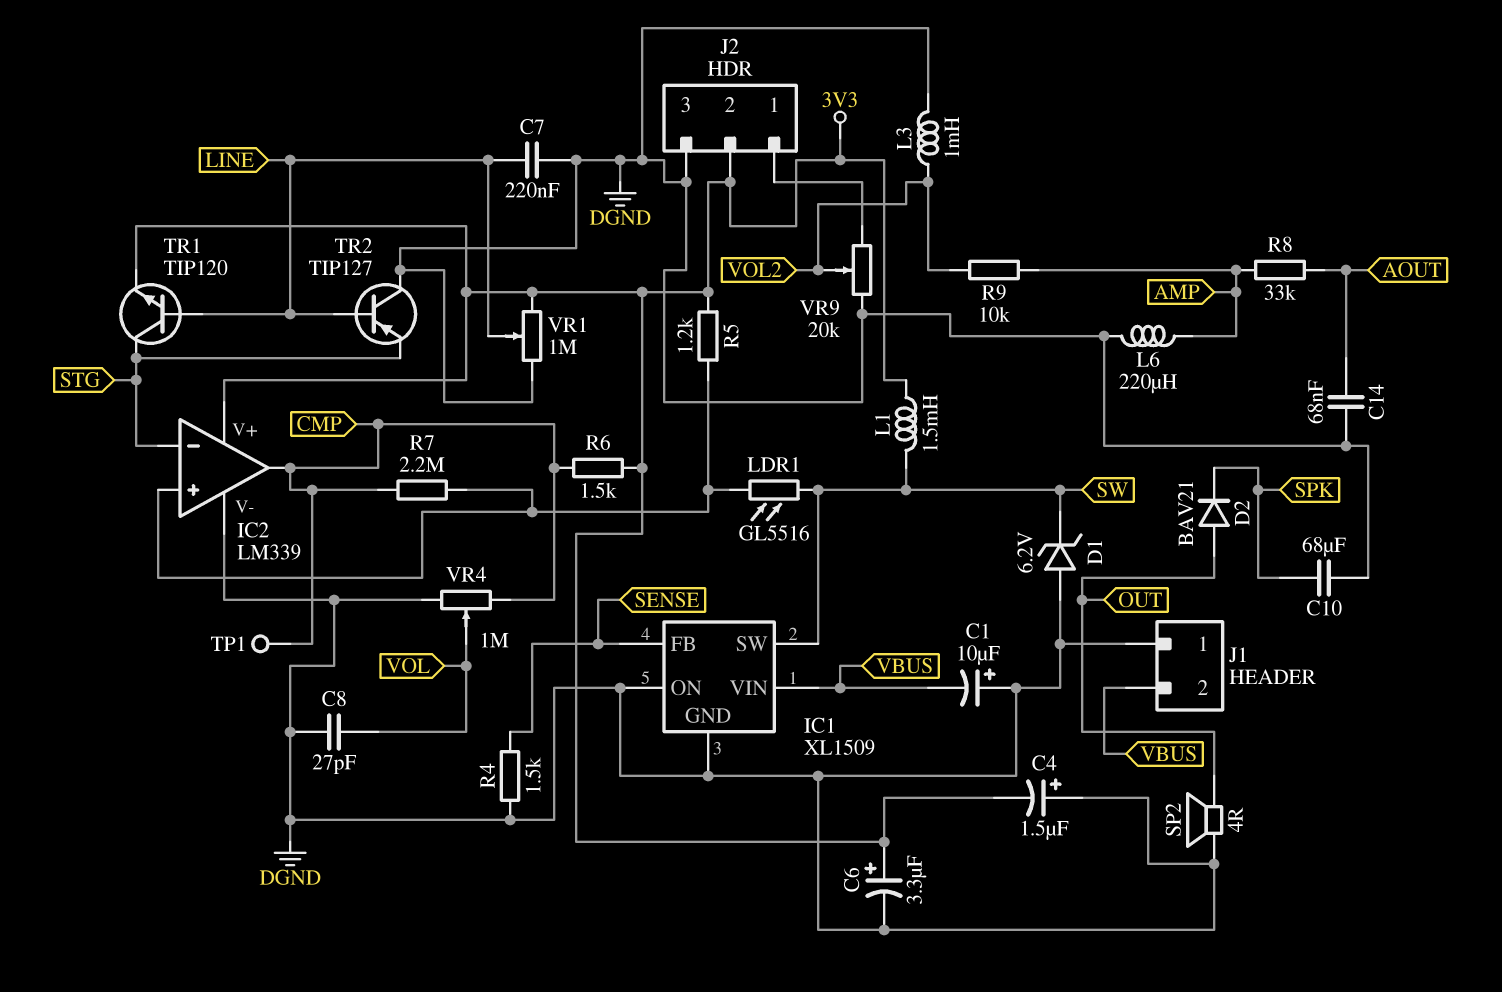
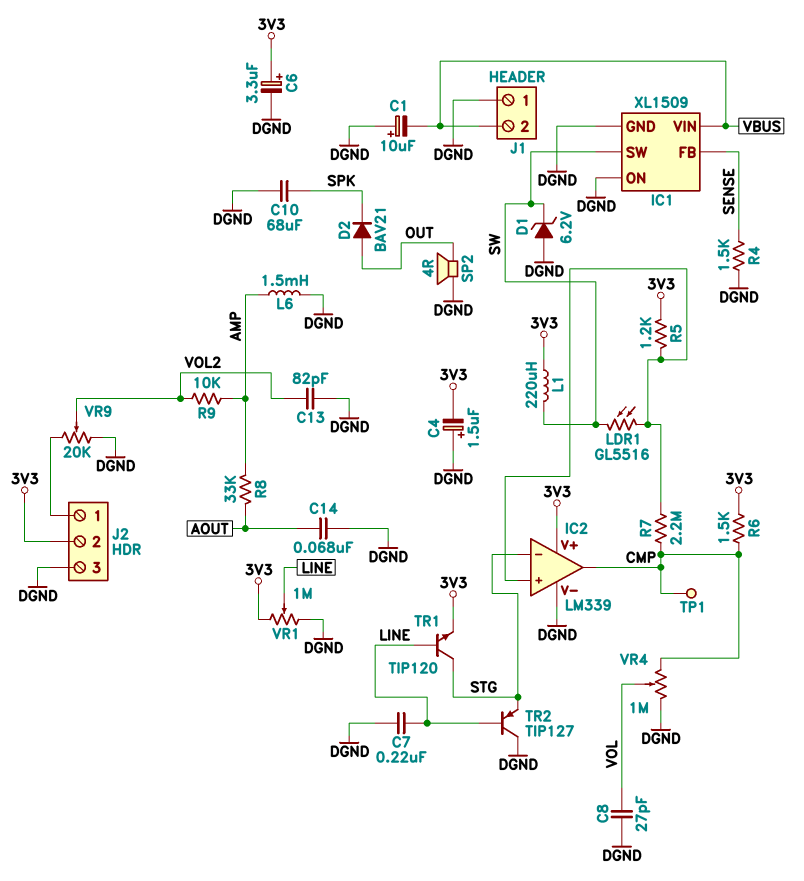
C13: none -> 82pF (DGND, VOL2)
L1: 1.5mH (3V3, SW) -> 220uH (3V3, SW)
L3: 1mH (DGND, VOL2) -> none
L6: 220uH (AMP, DGND) -> 1.5mH (AMP, DGND)

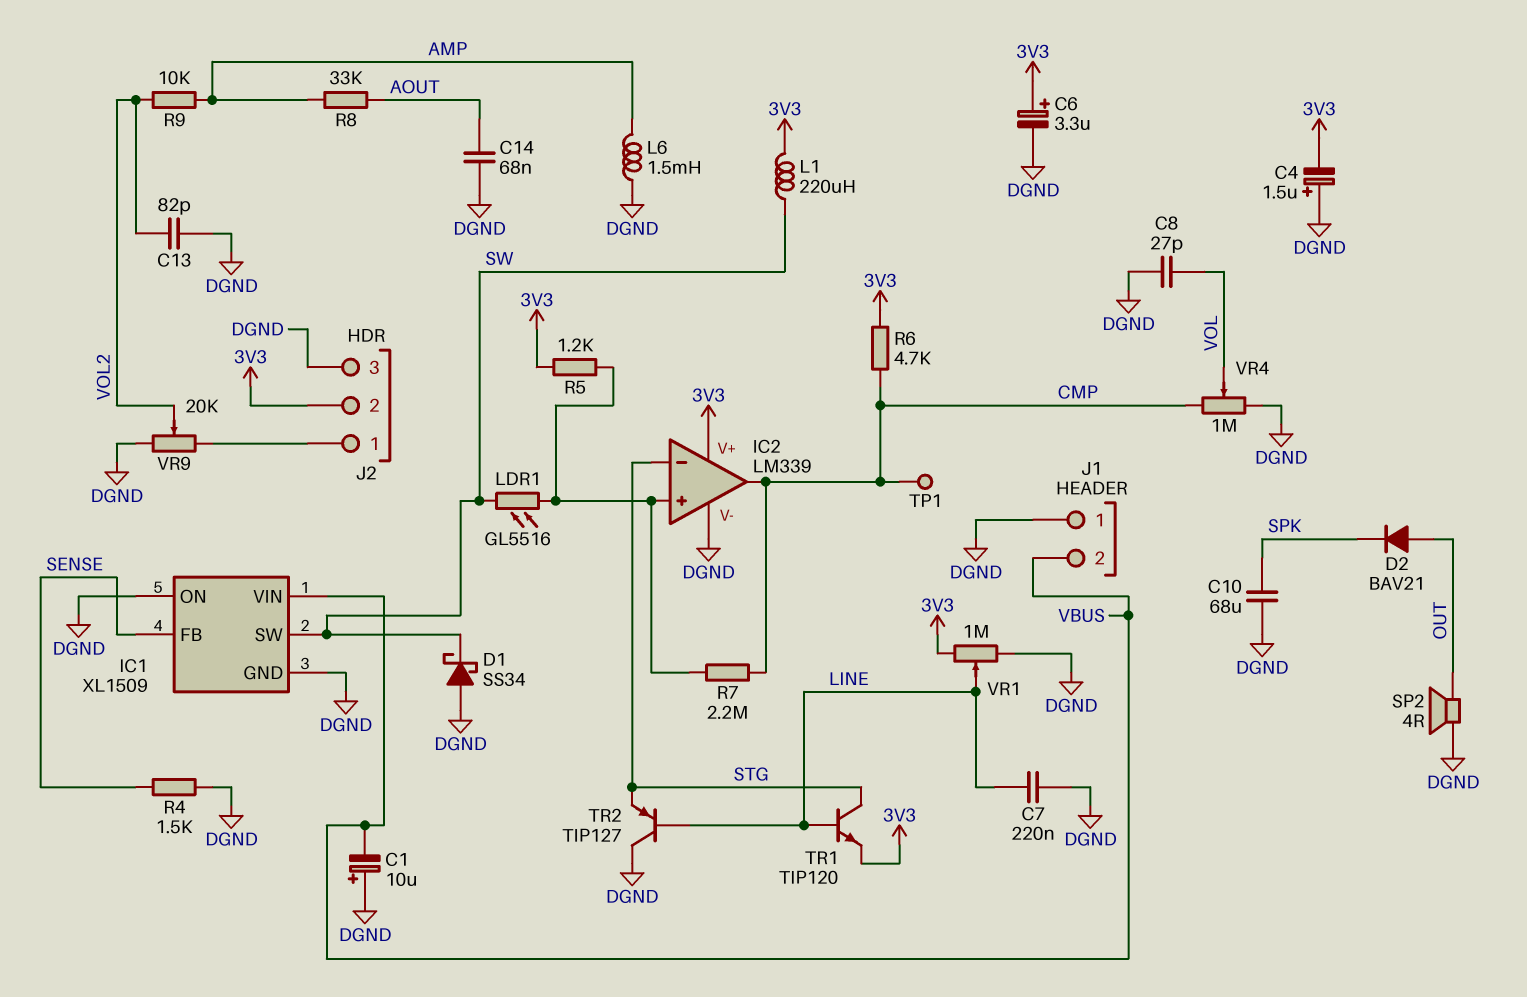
D1: zener 6.2V (A DGND, K SW) -> schottky SS34 (A DGND, K SW)
R6: 1.5k (3V3, CMP) -> 4.7k (3V3, CMP)

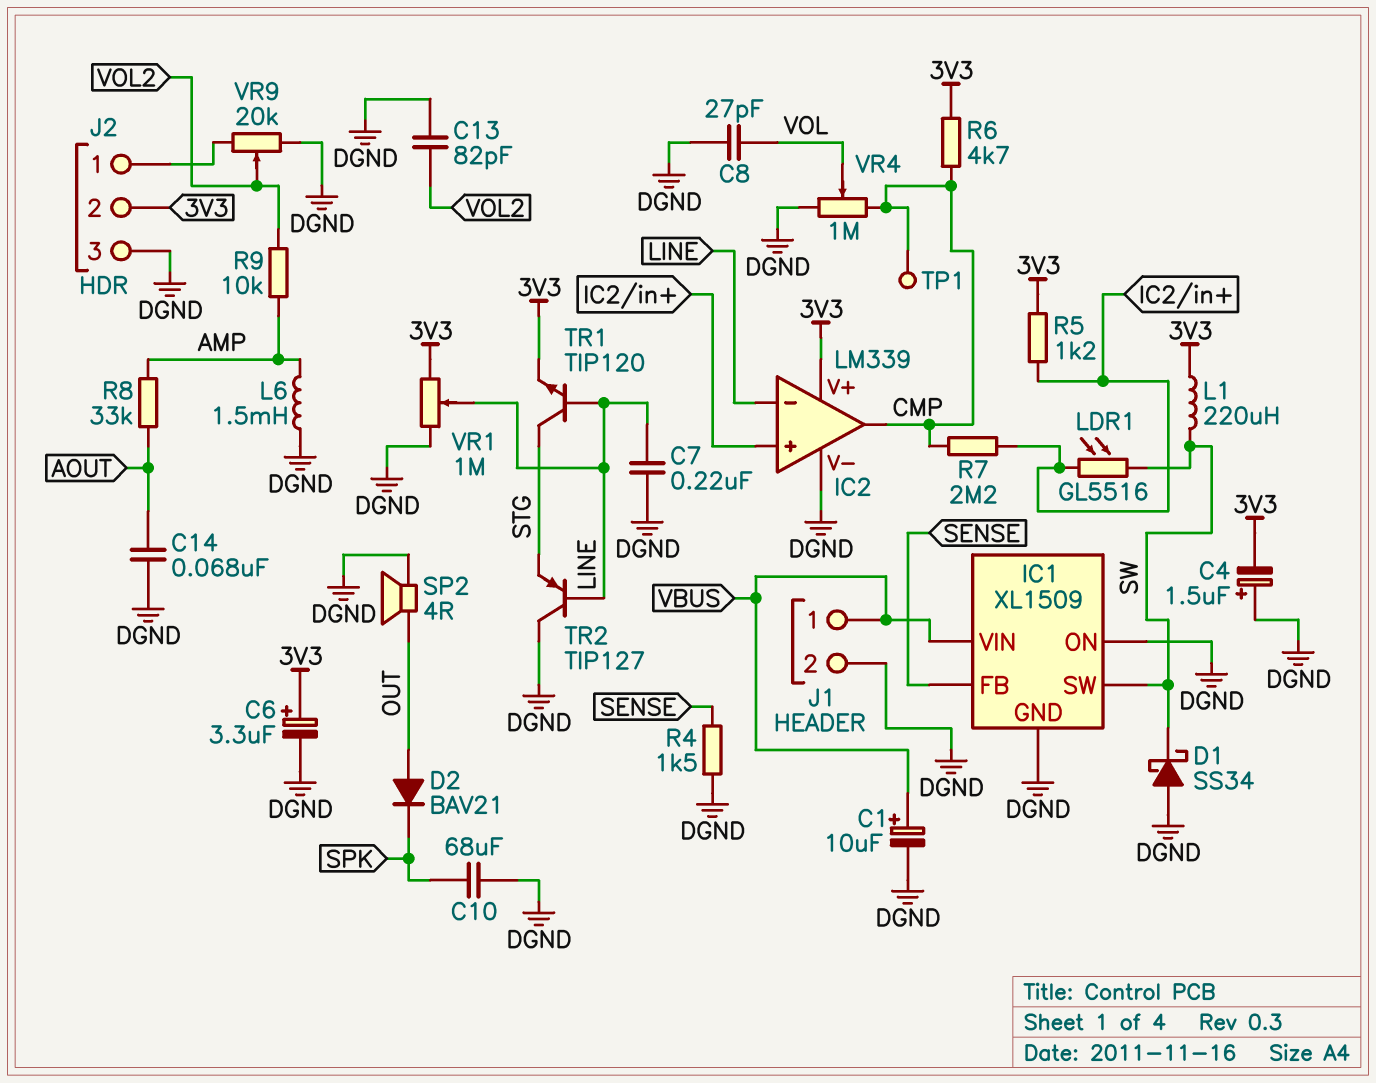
C1: 10uF (plus DGND, minus VBUS) -> 10uF (plus VBUS, minus DGND)
IC2 pin in-: STG -> LINE
J1 pin 1: DGND -> VBUS
J1 pin 2: VBUS -> DGND

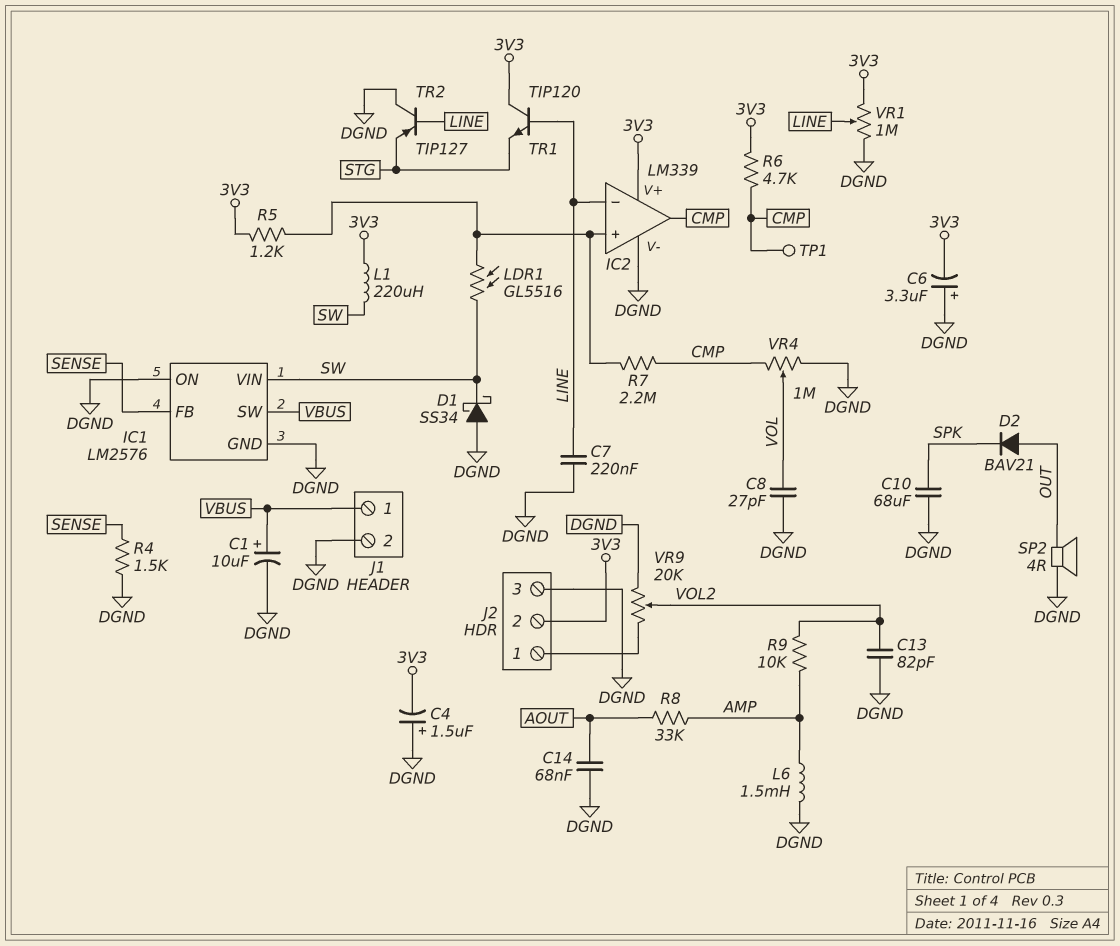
C6: 3.3uF (plus 3V3, minus DGND) -> 3.3uF (plus DGND, minus 3V3)
IC1: XL1509 -> LM2576
IC1 pin SW: SW -> VBUS
IC1 pin VIN: VBUS -> SW
TR1: NPN TIP120 (B LINE, C STG, E 3V3) -> NPN TIP120 (B LINE, C 3V3, E STG)

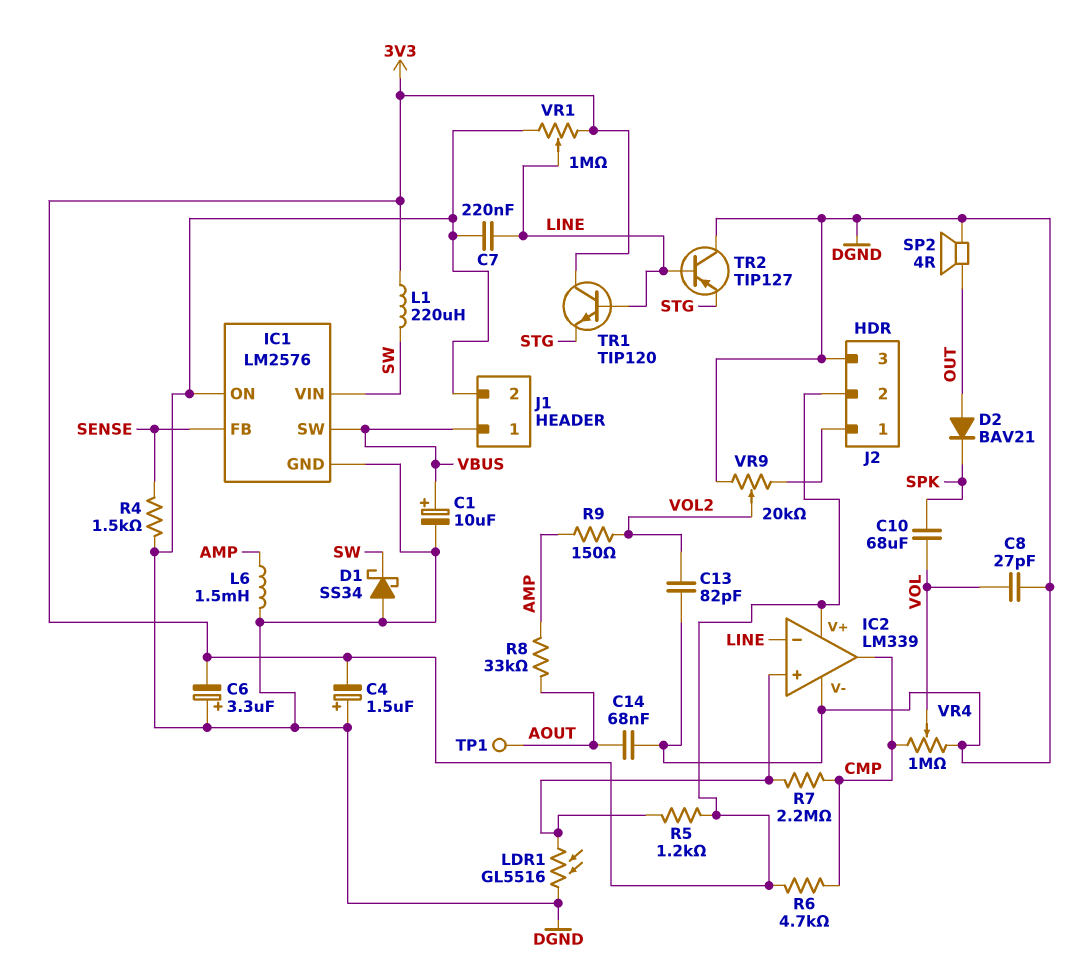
C10: 68uF (DGND, SPK) -> 68uF (SPK, VOL)
LDR1: GL5516 (IC2/in+, SW) -> GL5516 (DGND, IC2/in+)
R9: 10k (AMP, VOL2) -> 150 (AMP, VOL2)
TP1: test point (CMP) -> test point (AOUT)

